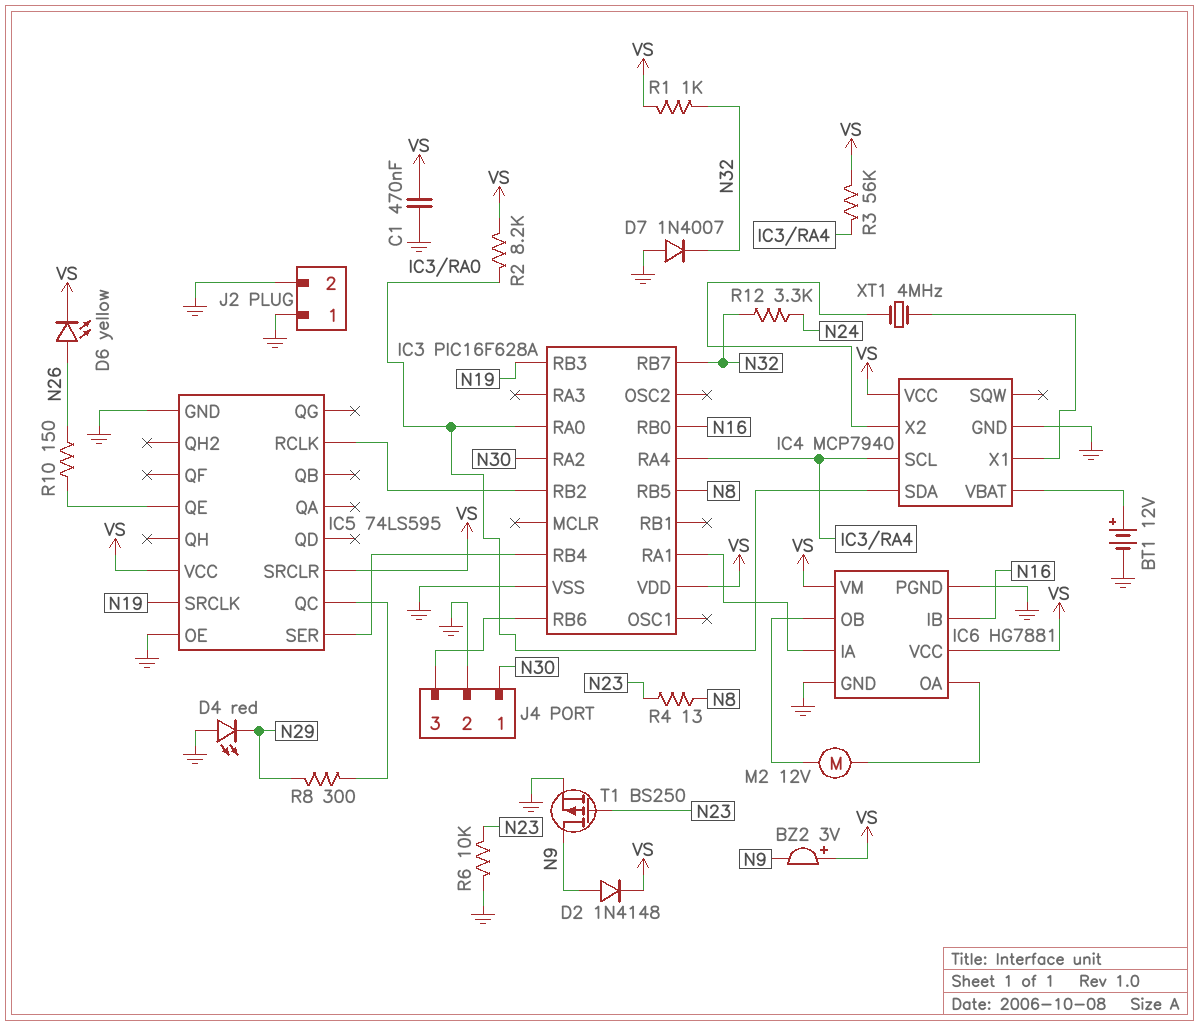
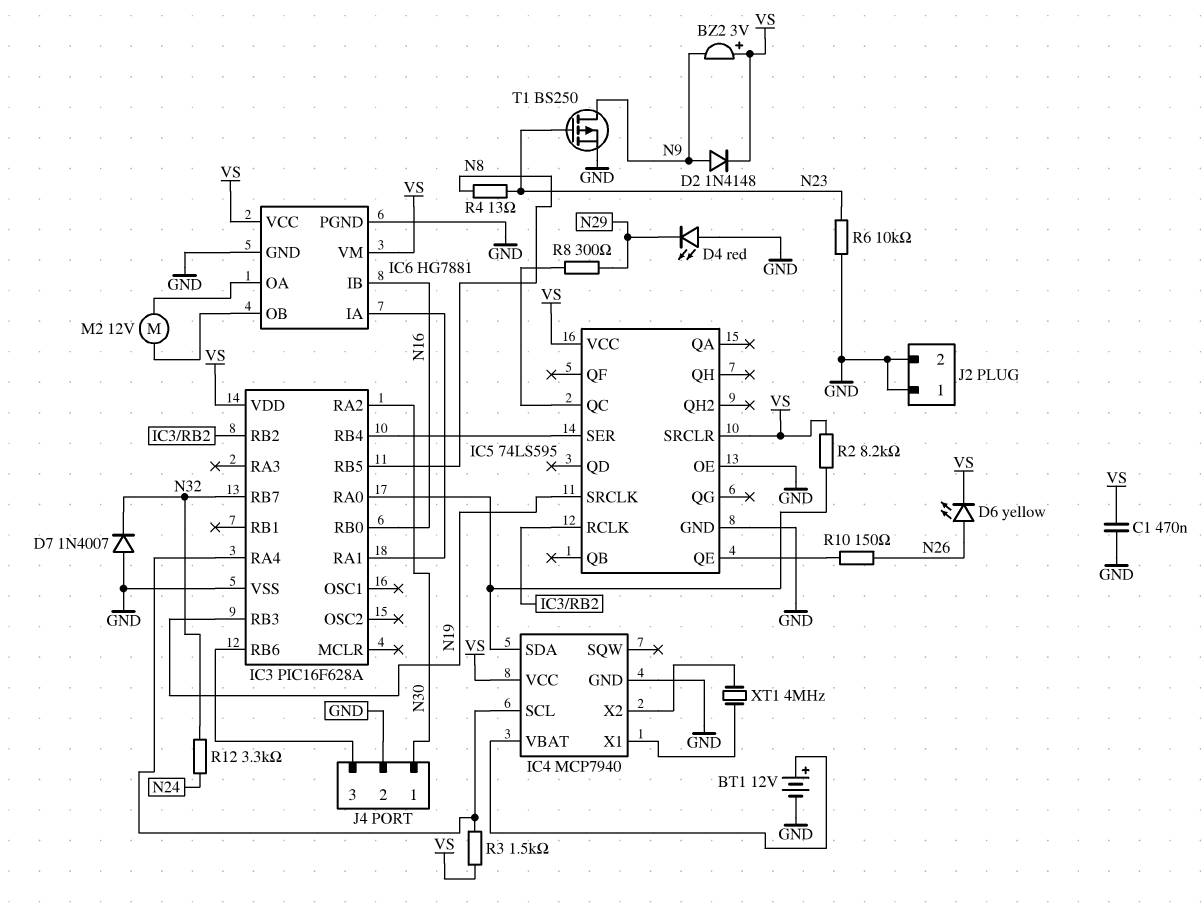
R1: 1k (N32, VS) -> none
R3: 56k (IC3/RA4, VS) -> 1.5k (IC3/RA4, VS)

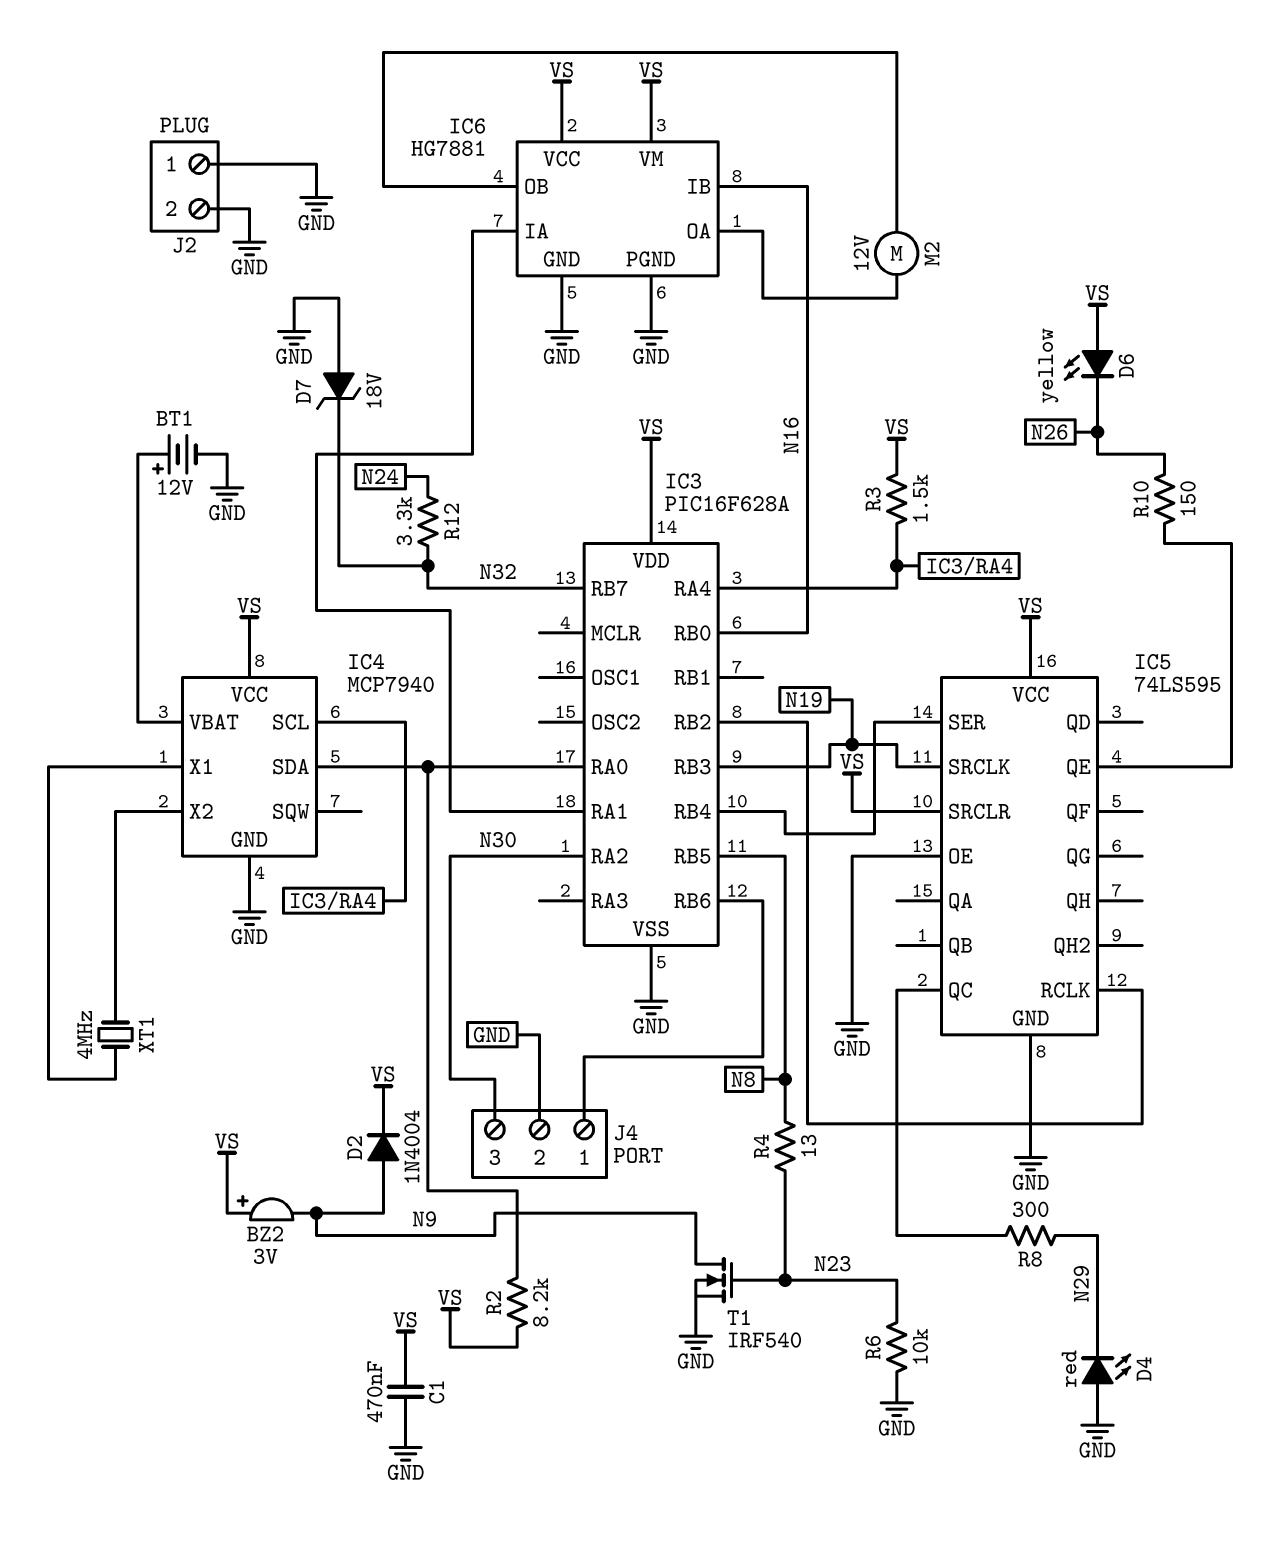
D2: diode 1N4148 (A N9, K VS) -> diode 1N4004 (A N9, K VS)
D6: LED yellow (A N26, K VS) -> LED yellow (A VS, K N26)
D7: diode 1N4007 (A GND, K N32) -> zener 18V (A GND, K N32)
J4 pin 1: N30 -> IC3/RB6
J4 pin 3: IC3/RB6 -> N30
T1: PMOS BS250 (G N23, D N9, S GND) -> NMOS IRF540 (G N23, D N9, S GND)

